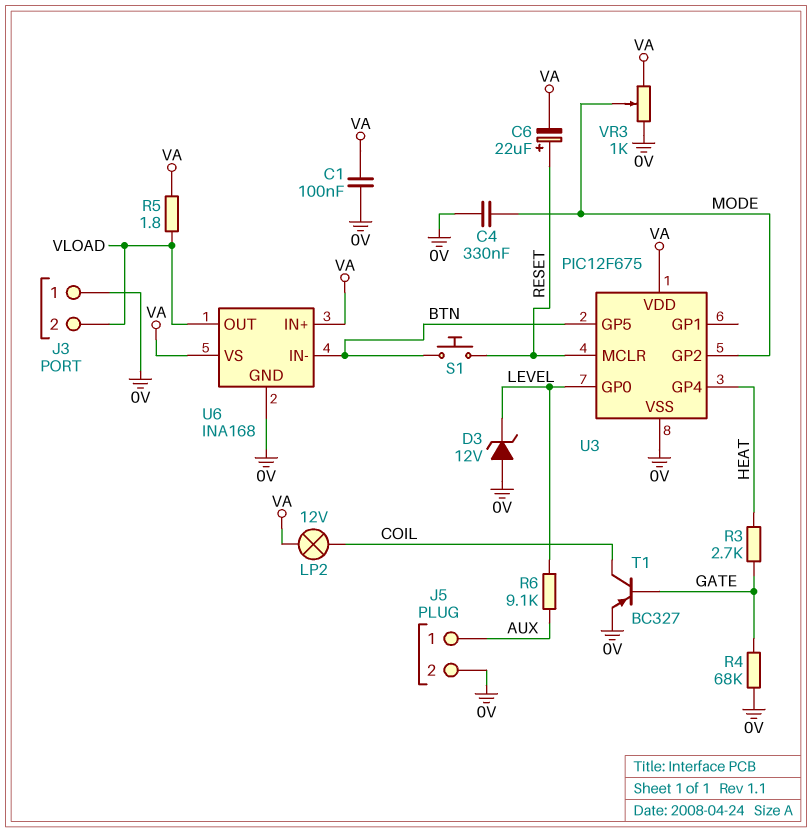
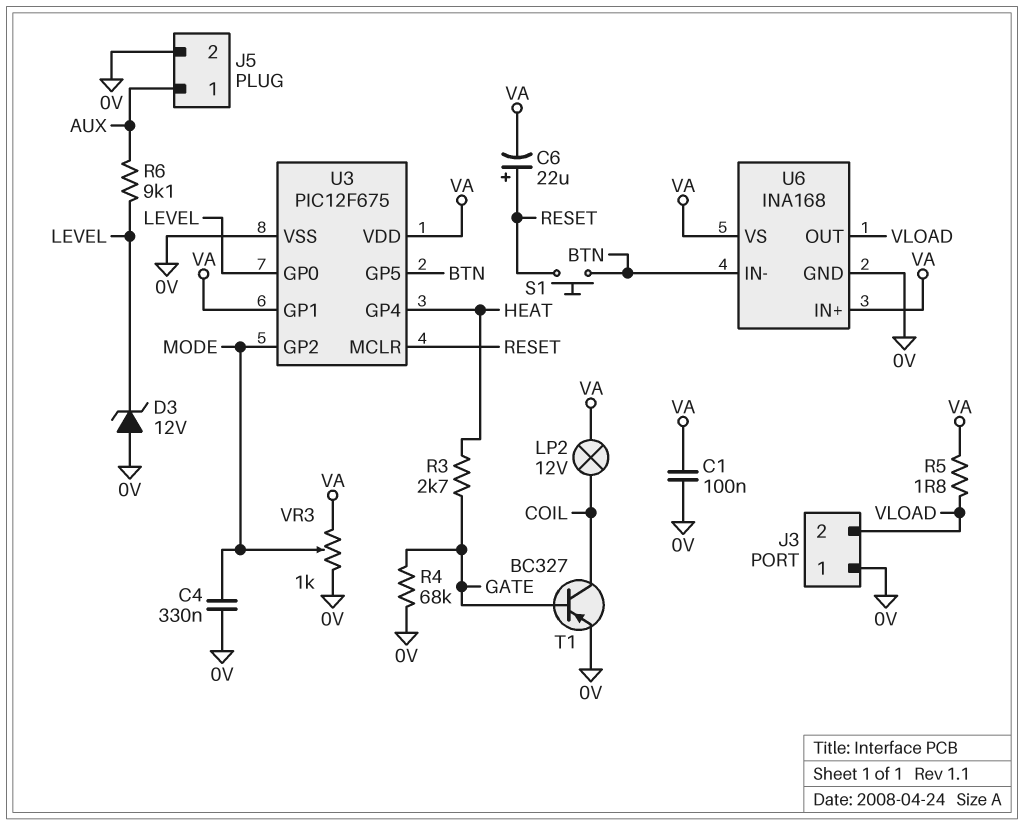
U3 pin GP1: none -> VA

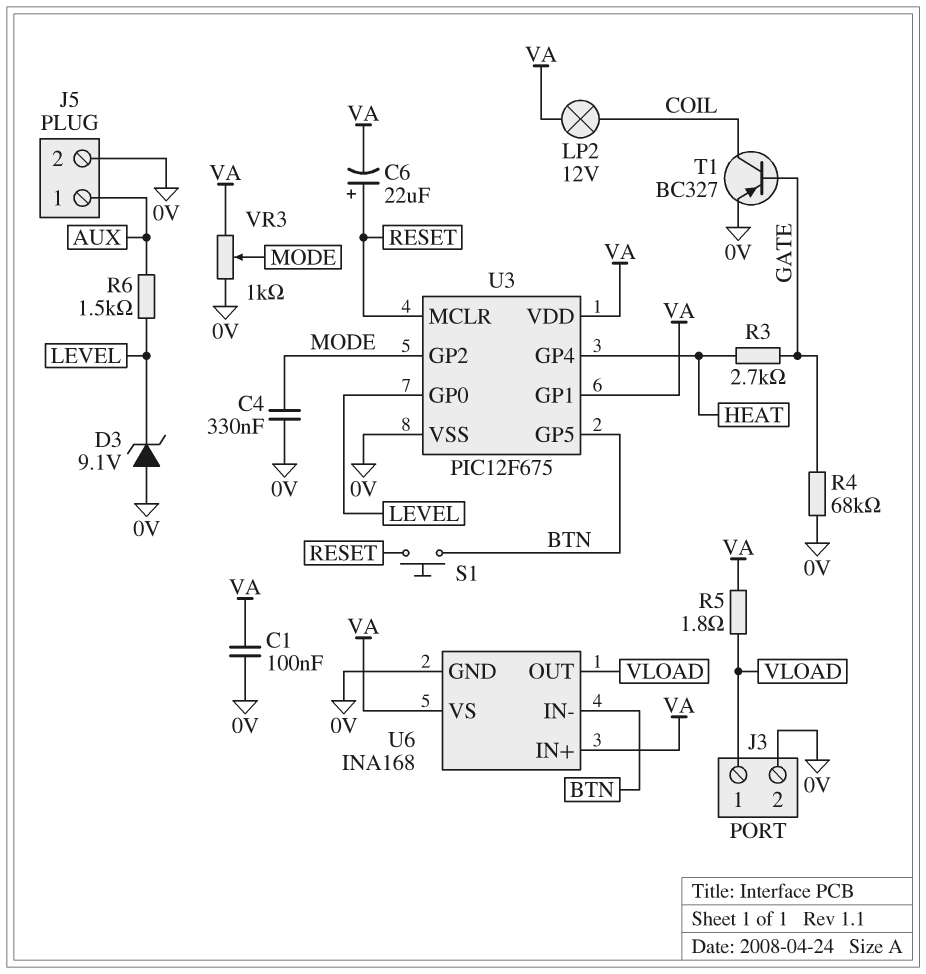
D3: zener 12V (A 0V, K LEVEL) -> zener 9.1V (A 0V, K LEVEL)
J3 pin 1: 0V -> VLOAD
J3 pin 2: VLOAD -> 0V
R6: 9.1k (AUX, LEVEL) -> 1.5k (AUX, LEVEL)

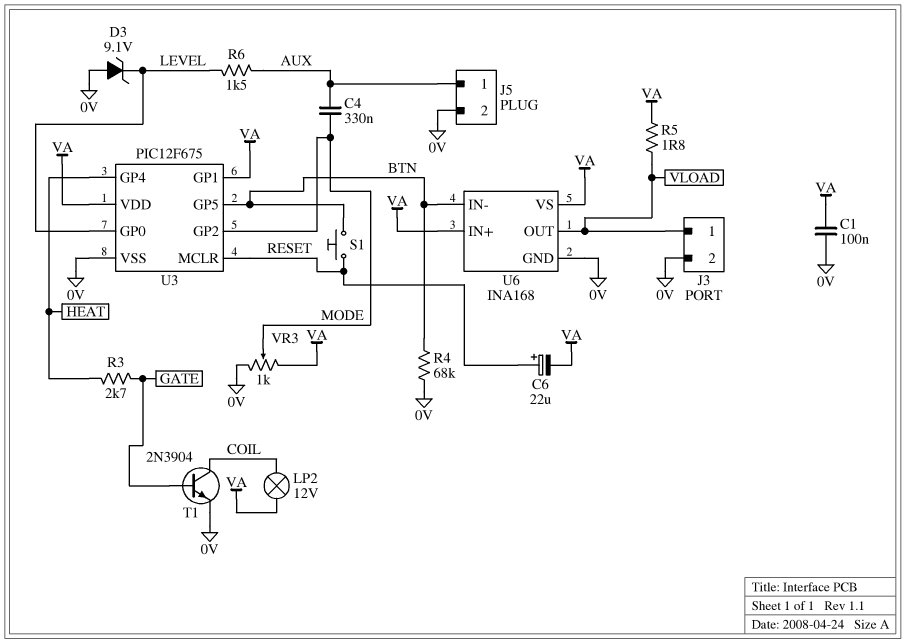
C4: 330nF (0V, MODE) -> 330nF (AUX, MODE)
R4: 68k (0V, GATE) -> 68k (0V, BTN)
T1: PNP BC327 (B GATE, C COIL, E 0V) -> NPN 2N3904 (B GATE, C COIL, E 0V)

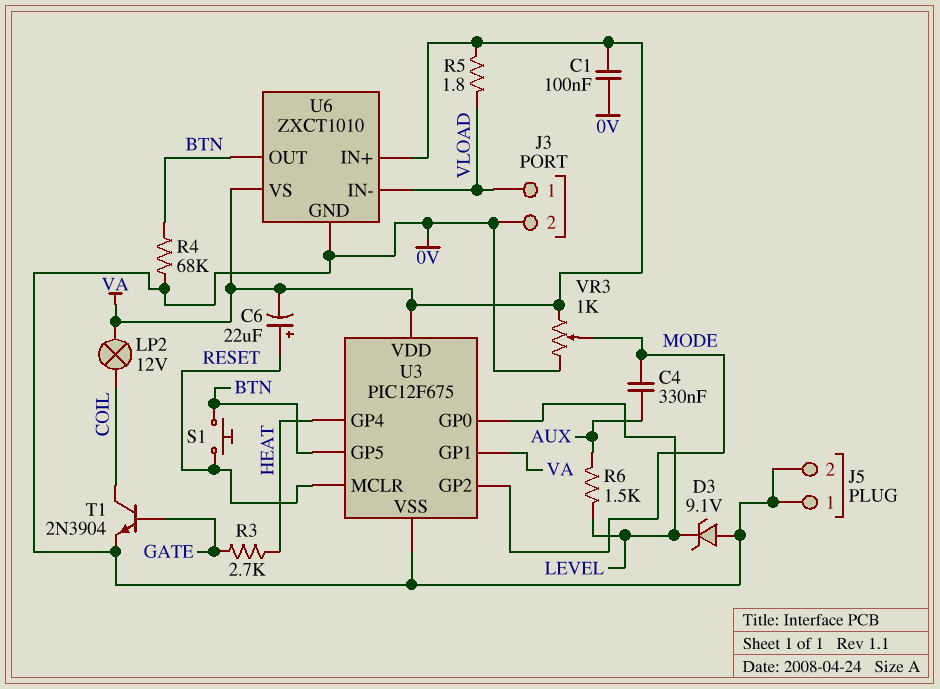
J5 pin 1: AUX -> 0V
U6: INA168 -> ZXCT1010
U6 pin IN-: BTN -> VLOAD
U6 pin OUT: VLOAD -> BTN

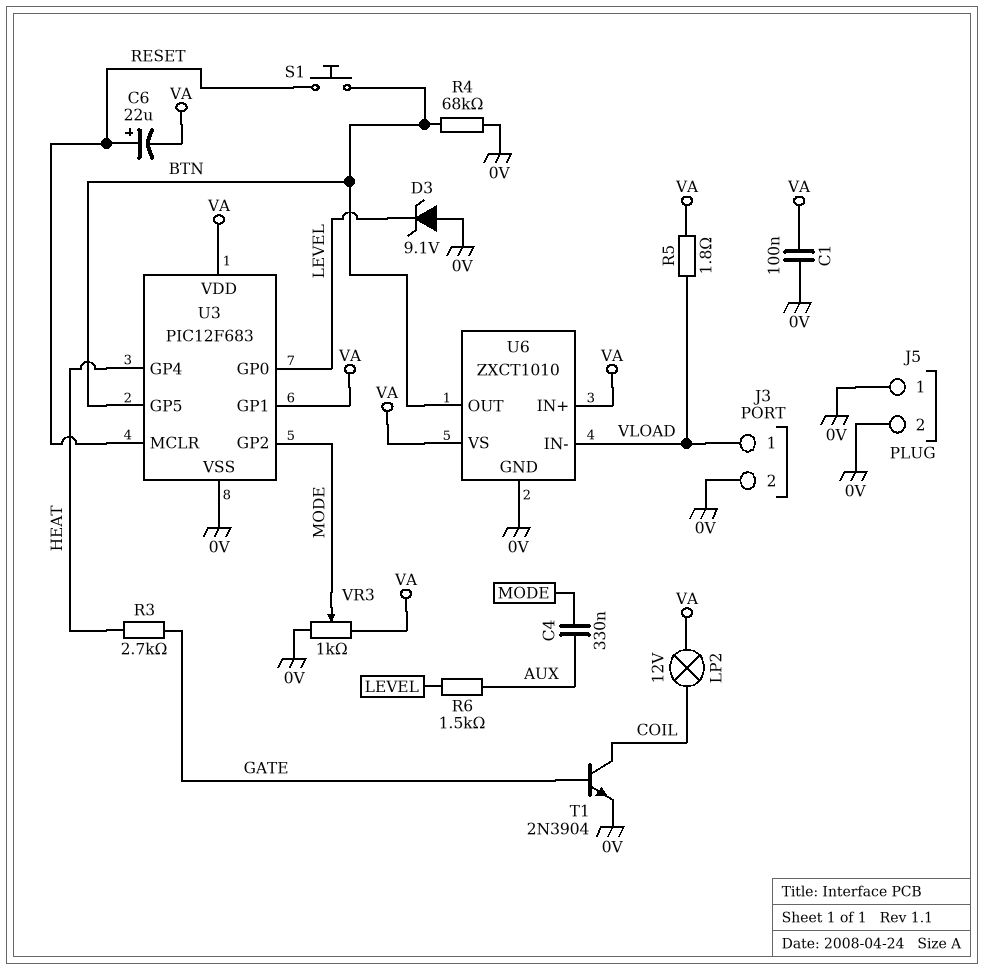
U3: PIC12F675 -> PIC12F683

